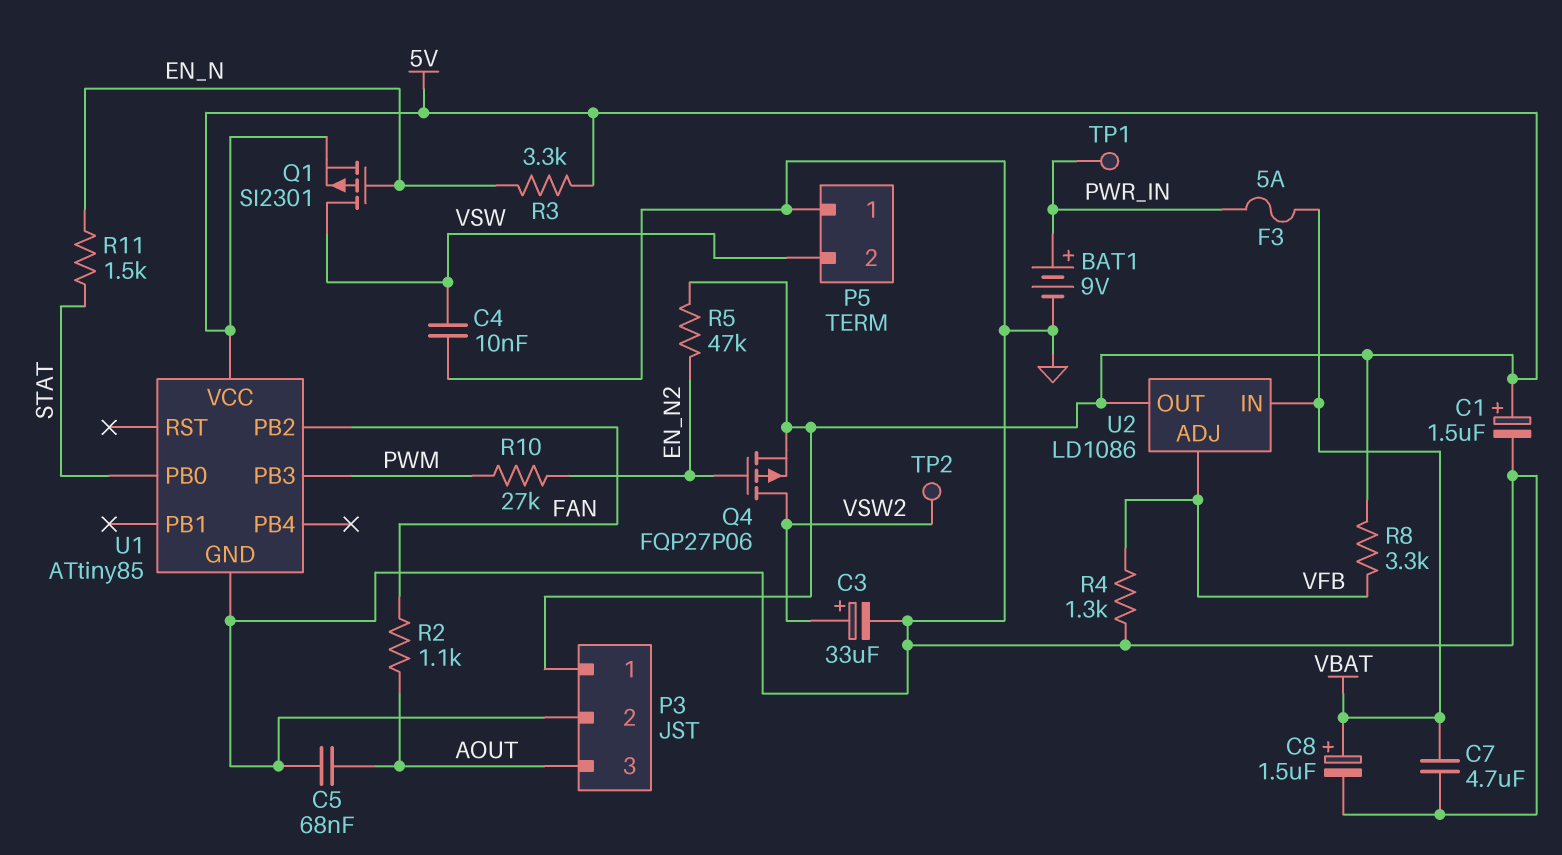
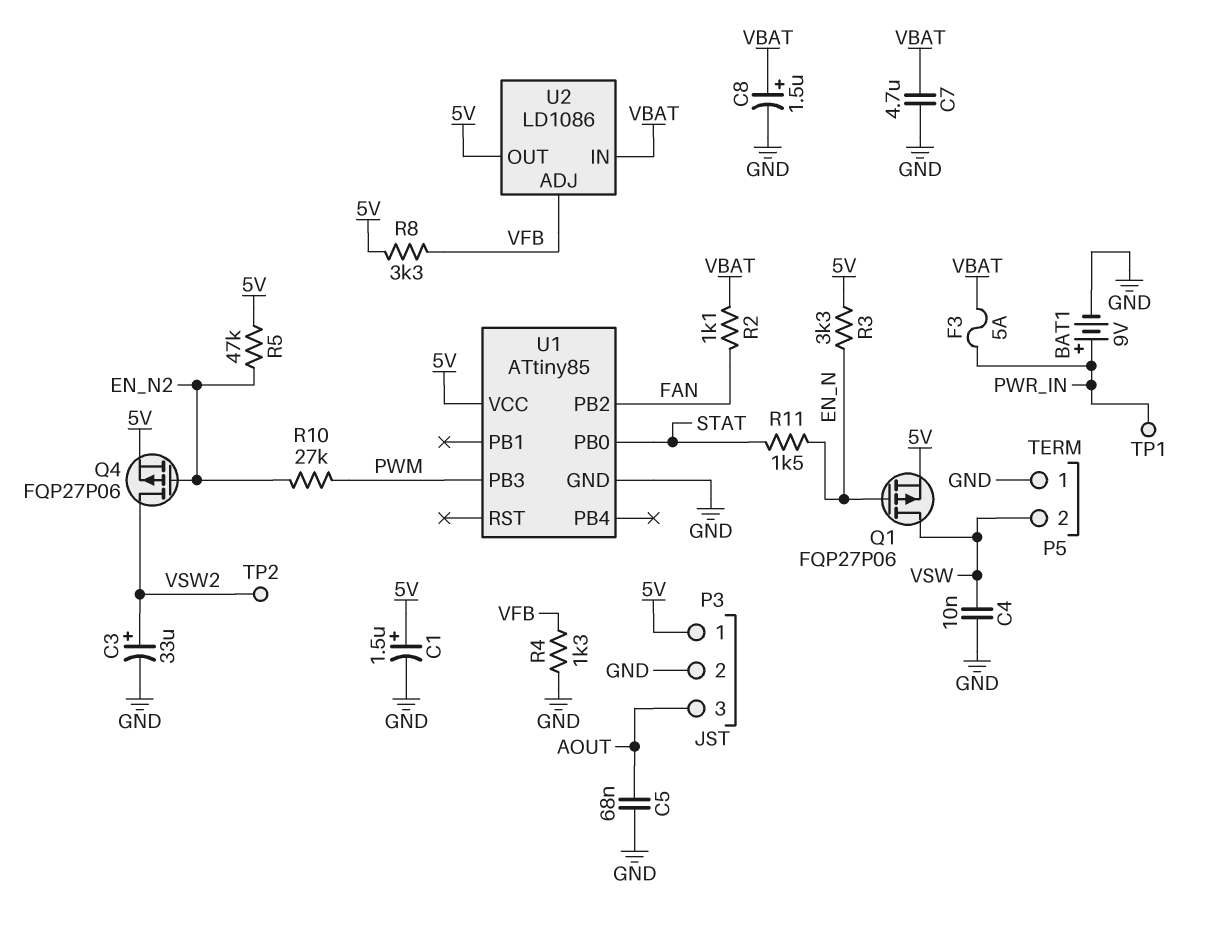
Q1: PMOS SI2301 (G EN_N, D VSW, S 5V) -> PMOS FQP27P06 (G EN_N, D VSW, S 5V)
R2: 1.1k (AOUT, FAN) -> 1.1k (FAN, VBAT)

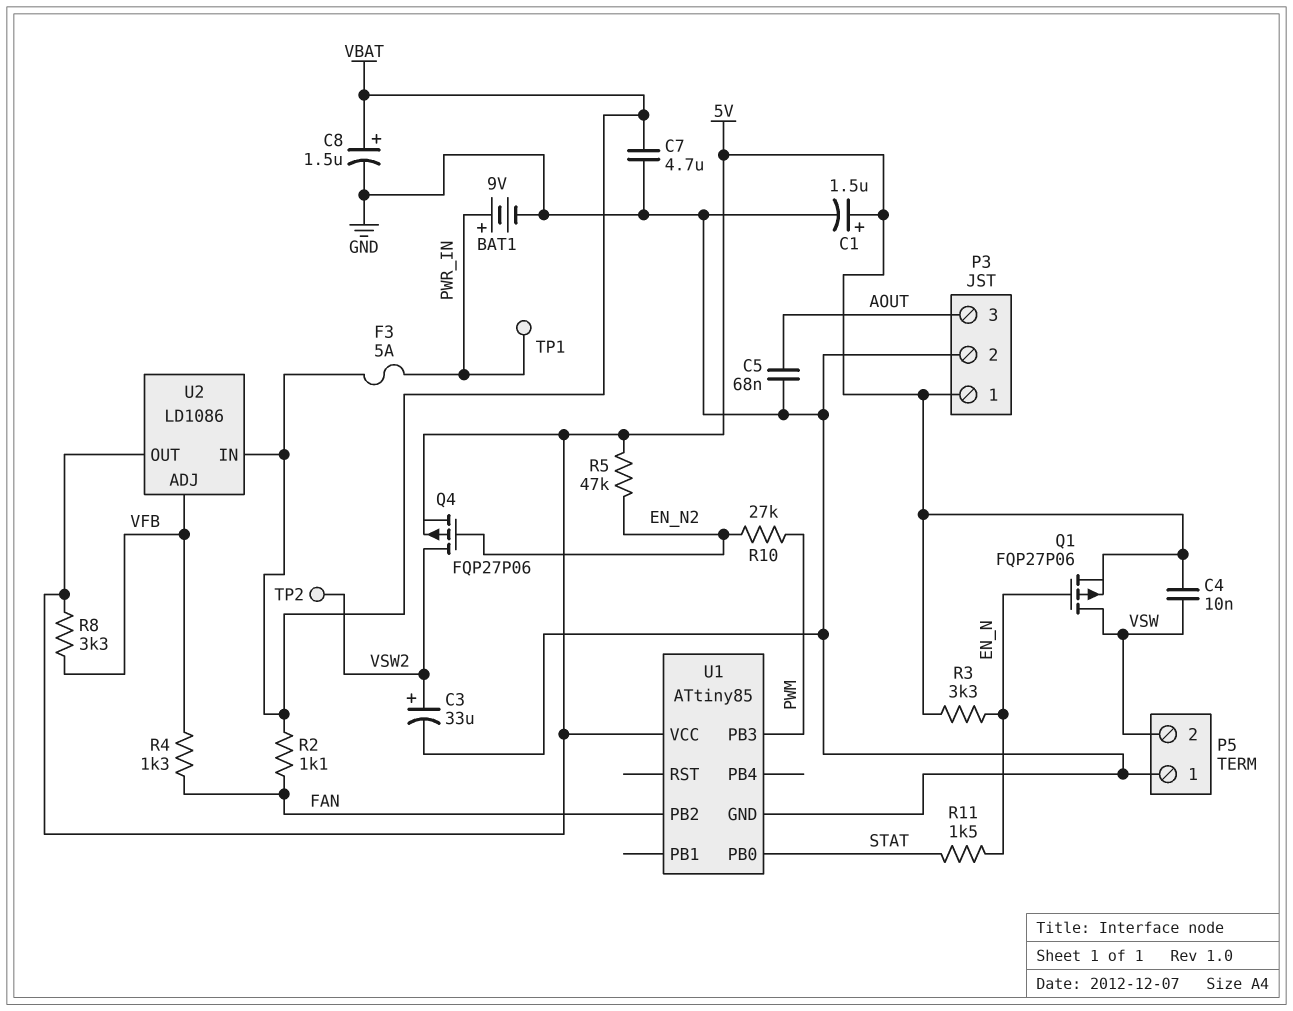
C4: 10nF (GND, VSW) -> 10nF (5V, VSW)
R4: 1.3k (GND, VFB) -> 1.3k (FAN, VFB)

